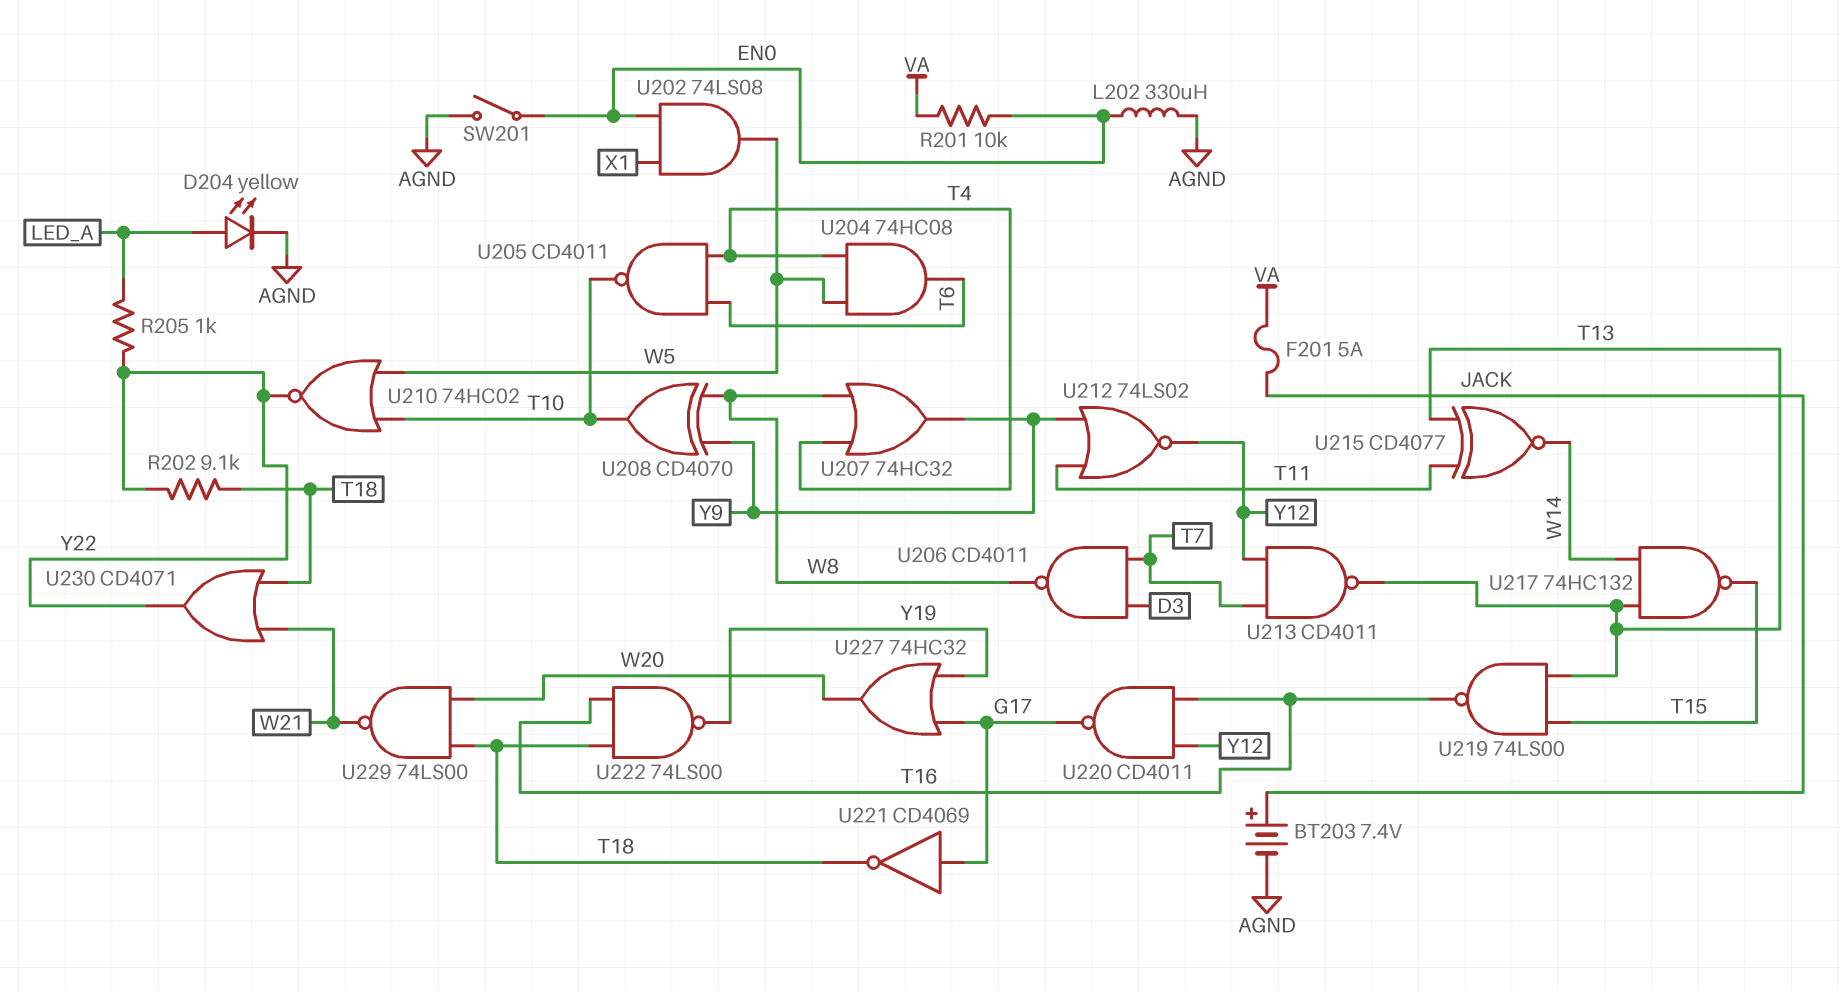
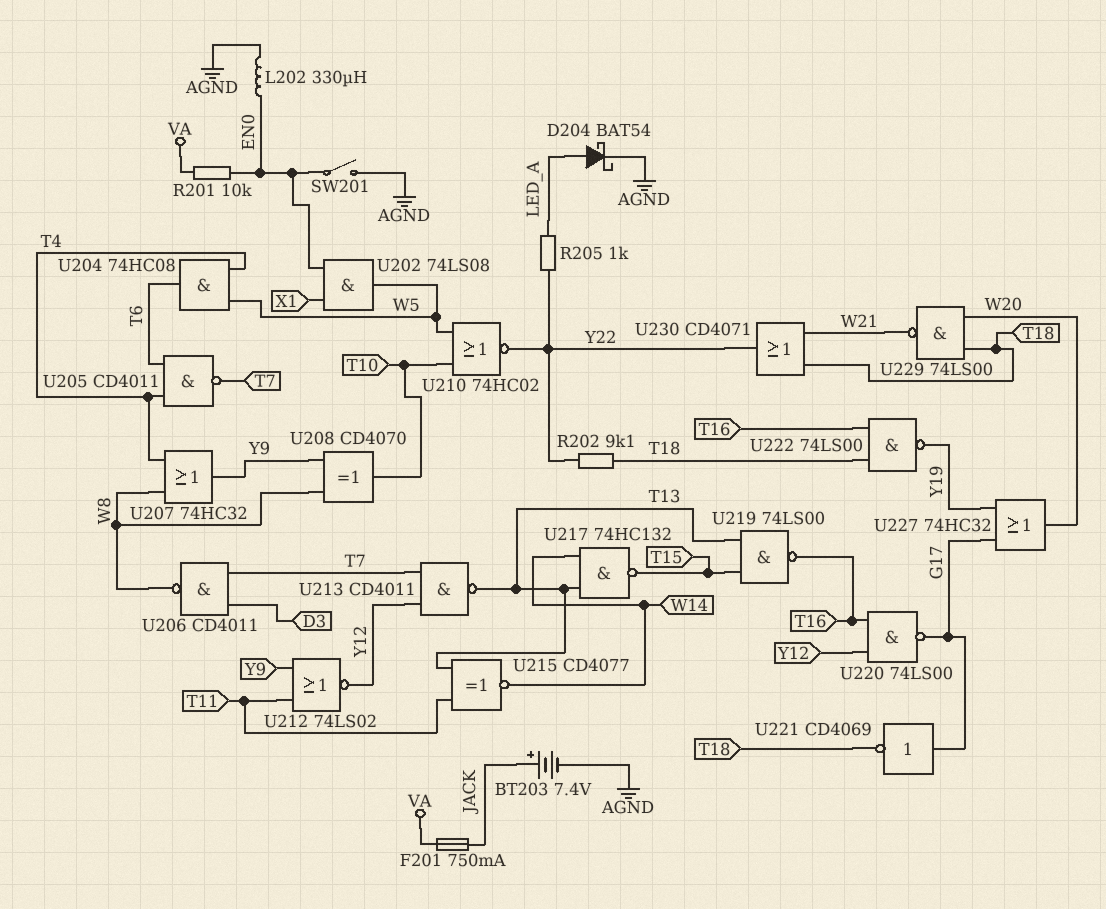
D204: LED yellow (A LED_A, K AGND) -> schottky BAT54 (A LED_A, K AGND)
F201: 5A (JACK, VA) -> 750mA (JACK, VA)
U205: NAND CD4011 (in T4, in T6, out T10) -> NAND CD4011 (in T4, in T6, out T7)
U220: NAND CD4011 (in T16, in Y12, out G17) -> NAND 74LS00 (in T16, in Y12, out G17)

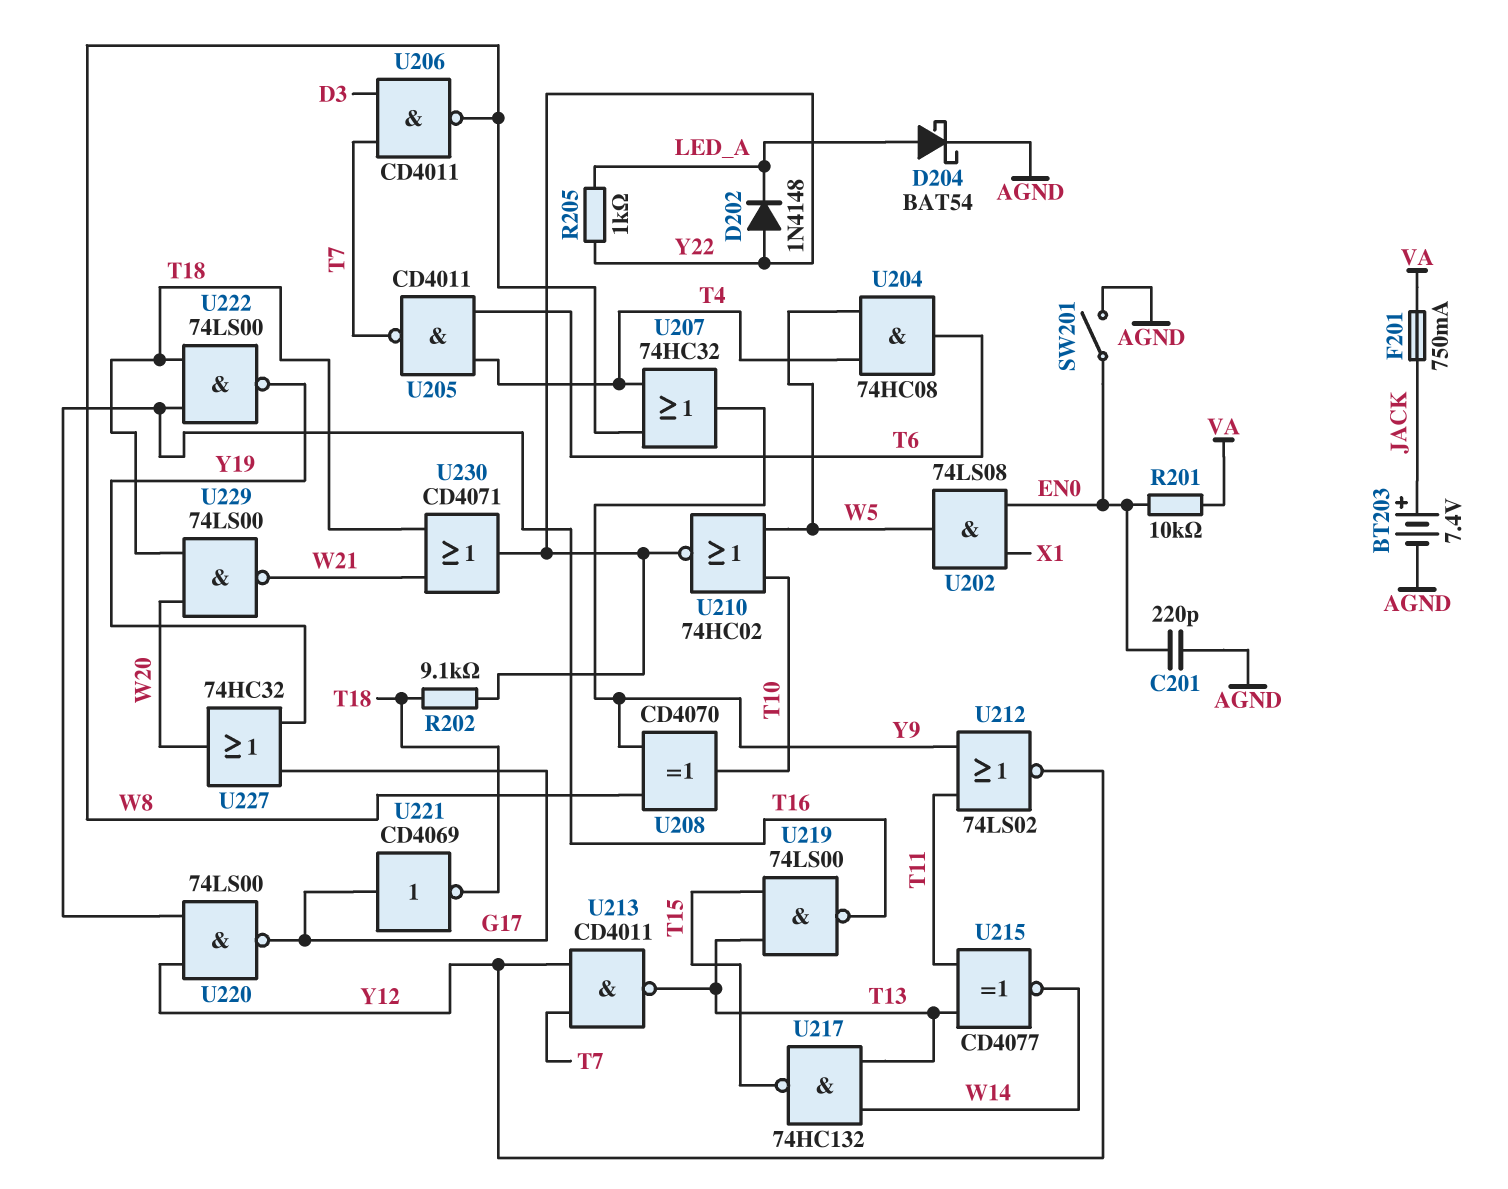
C201: none -> 220pF (AGND, EN0)
D202: none -> diode 1N4148 (A Y22, K LED_A)
L202: 330uH (AGND, EN0) -> none

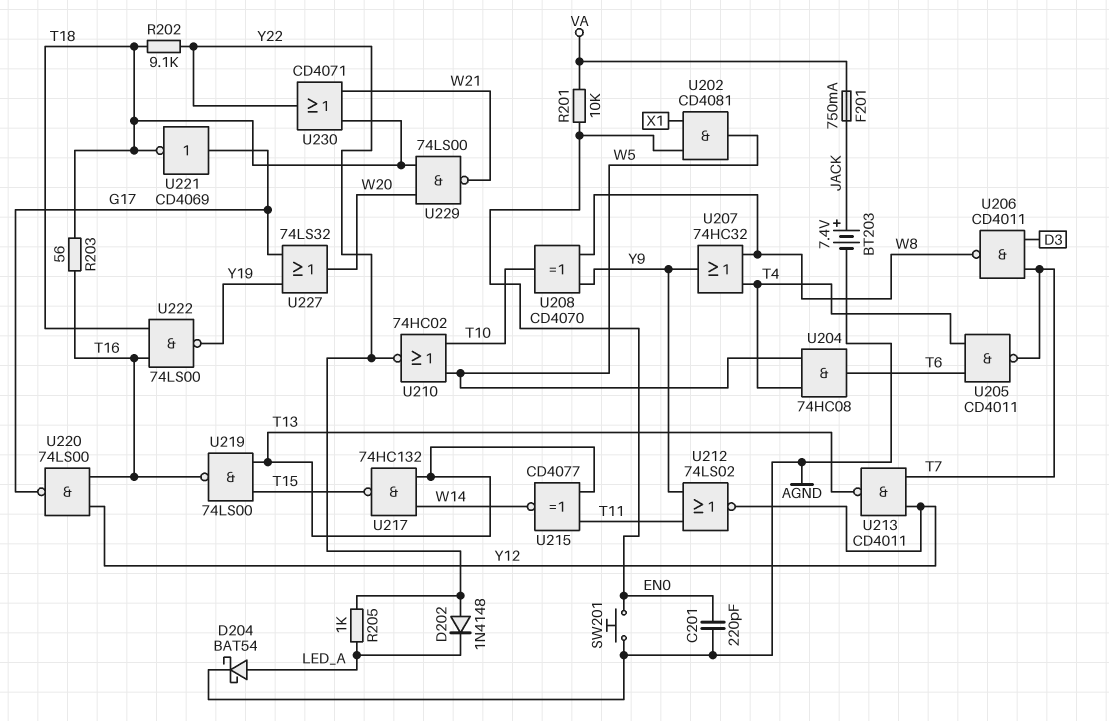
R203: none -> 56 (T16, T18)
SW201: switch (AGND, EN0) -> button (AGND, EN0)
U202: AND 74LS08 (in EN0, in X1, out W5) -> AND CD4081 (in EN0, in X1, out W5)
U227: OR 74HC32 (in G17, in Y19, out W20) -> OR 74LS32 (in G17, in Y19, out W20)

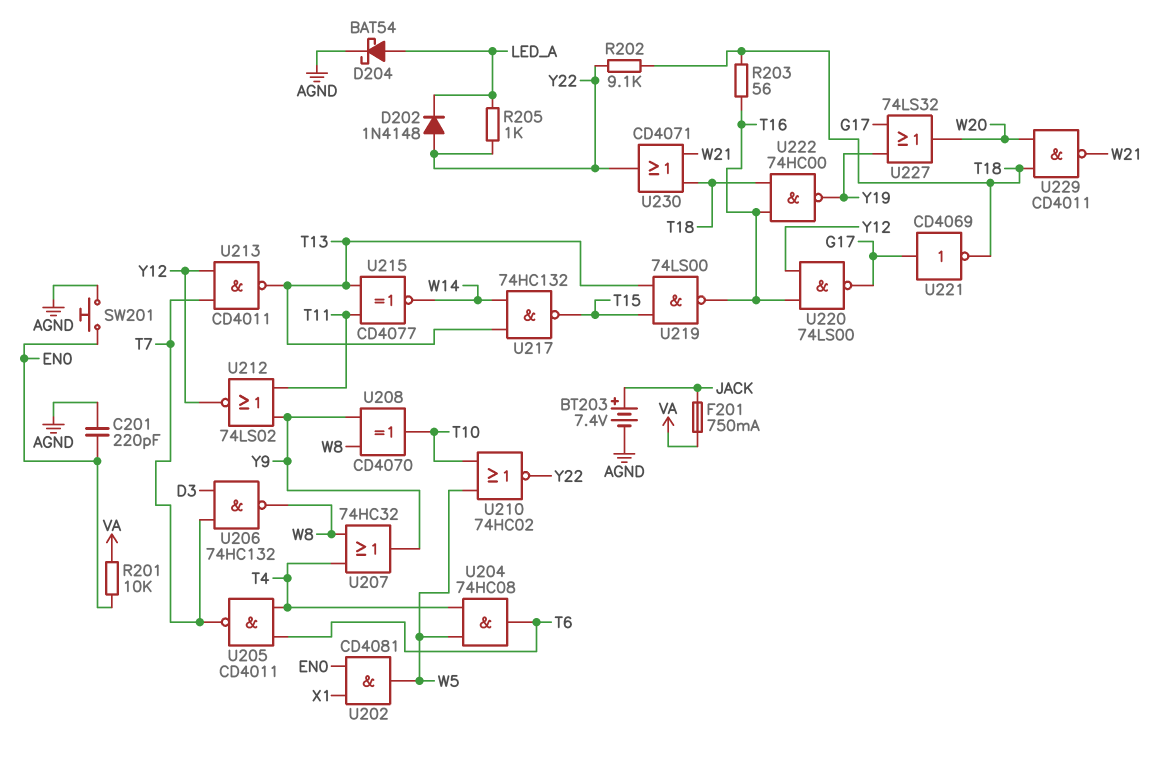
U206: NAND CD4011 (in D3, in T7, out W8) -> NAND 74HC132 (in D3, in T7, out W8)
U222: NAND 74LS00 (in T16, in T18, out Y19) -> NAND 74HC00 (in T16, in T18, out Y19)
U229: NAND 74LS00 (in T18, in W20, out W21) -> NAND CD4011 (in T18, in W20, out W21)

